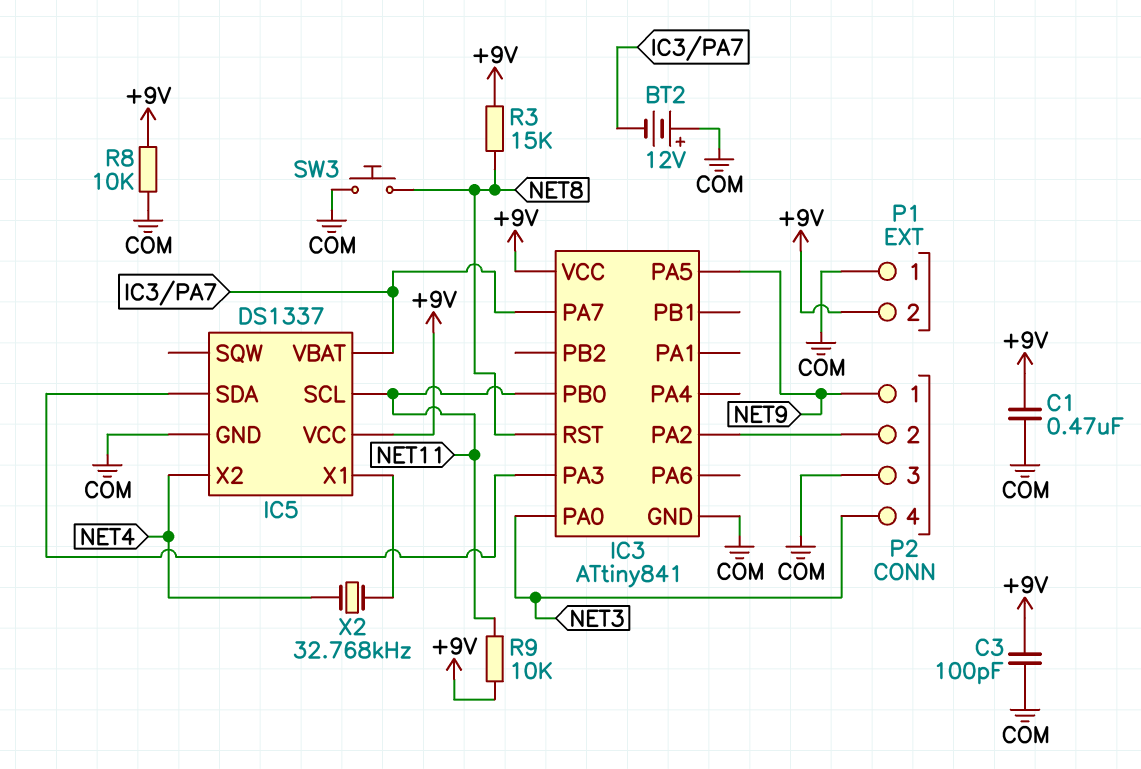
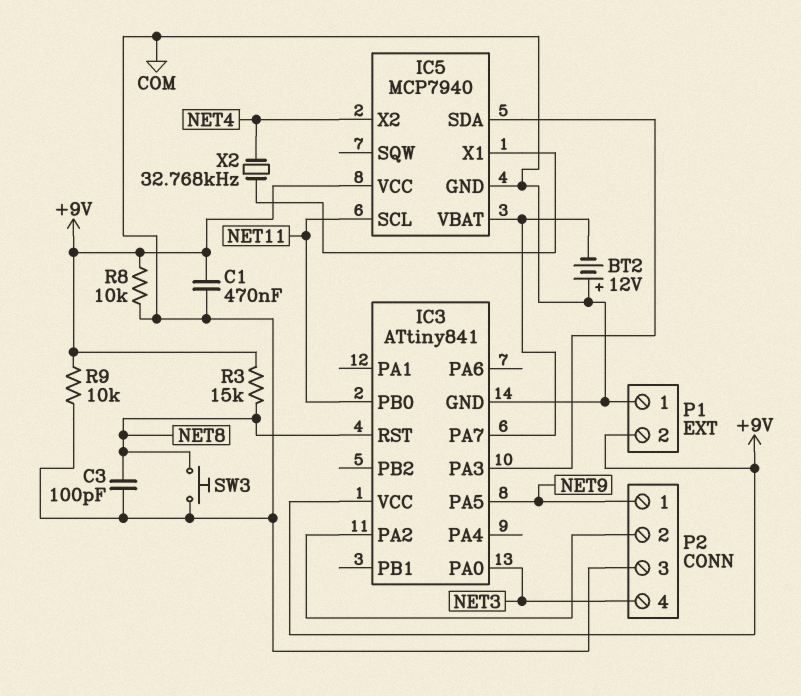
C3: 100pF (+9V, COM) -> 100pF (COM, NET8)
IC5: DS1337 -> MCP7940
R9: 10k (+9V, NET11) -> 10k (+9V, COM)

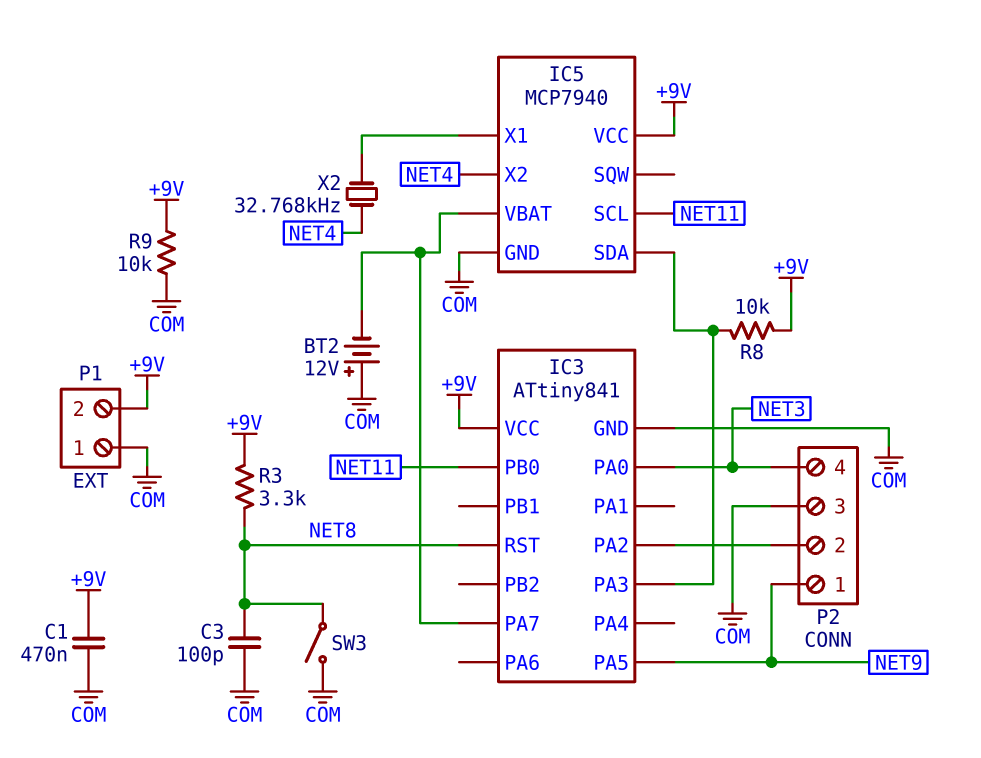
R3: 15k (+9V, NET8) -> 3.3k (+9V, NET8)
R8: 10k (+9V, COM) -> 10k (+9V, IC3/PA3)
SW3: button (COM, NET8) -> switch (COM, NET8)

